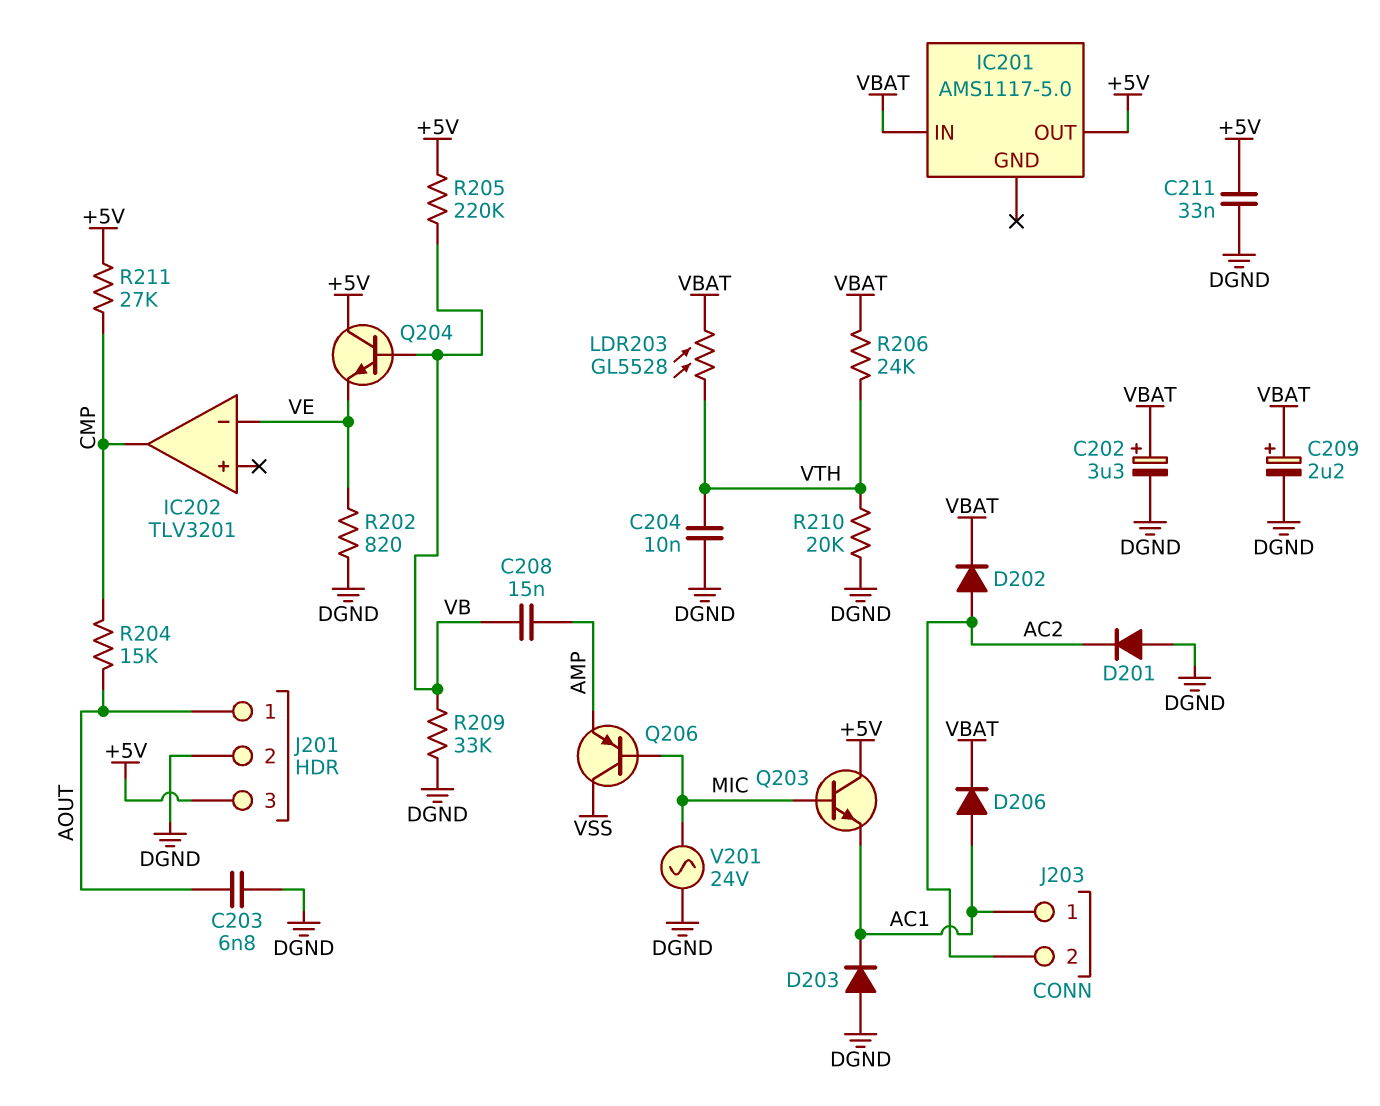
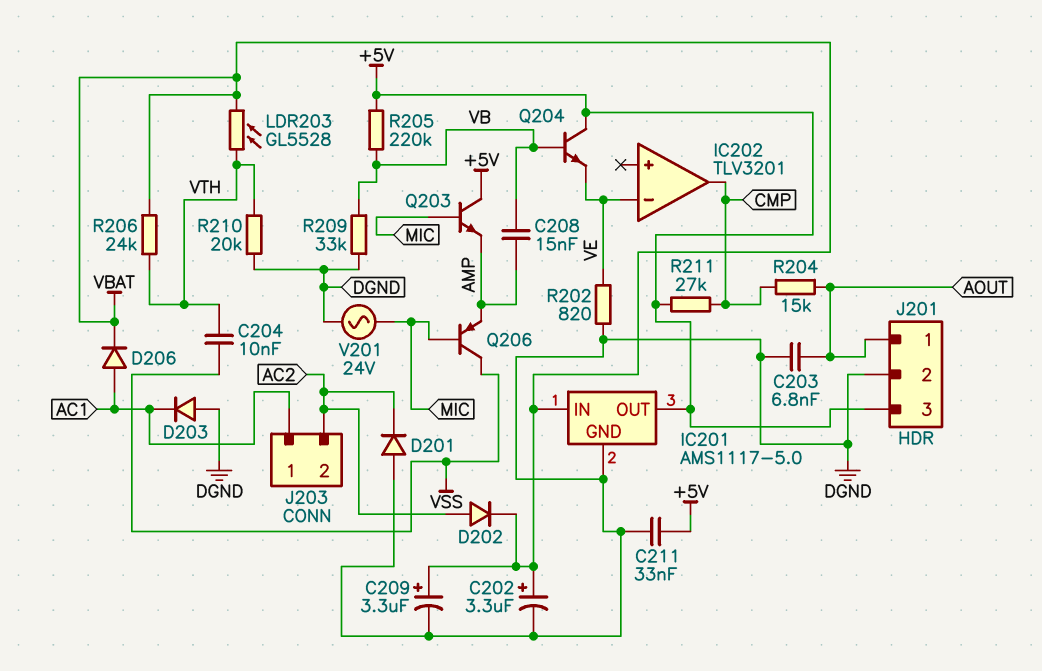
C204: 10nF (DGND, VTH) -> 10nF (VSS, VTH)
C209: 2.2uF (plus VBAT, minus DGND) -> 3.3uF (plus VBAT, minus DGND)
IC201 pin GND: none -> DGND
Q203: NPN (B MIC, C +5V, E AC1) -> NPN (B MIC, C +5V, E AMP)

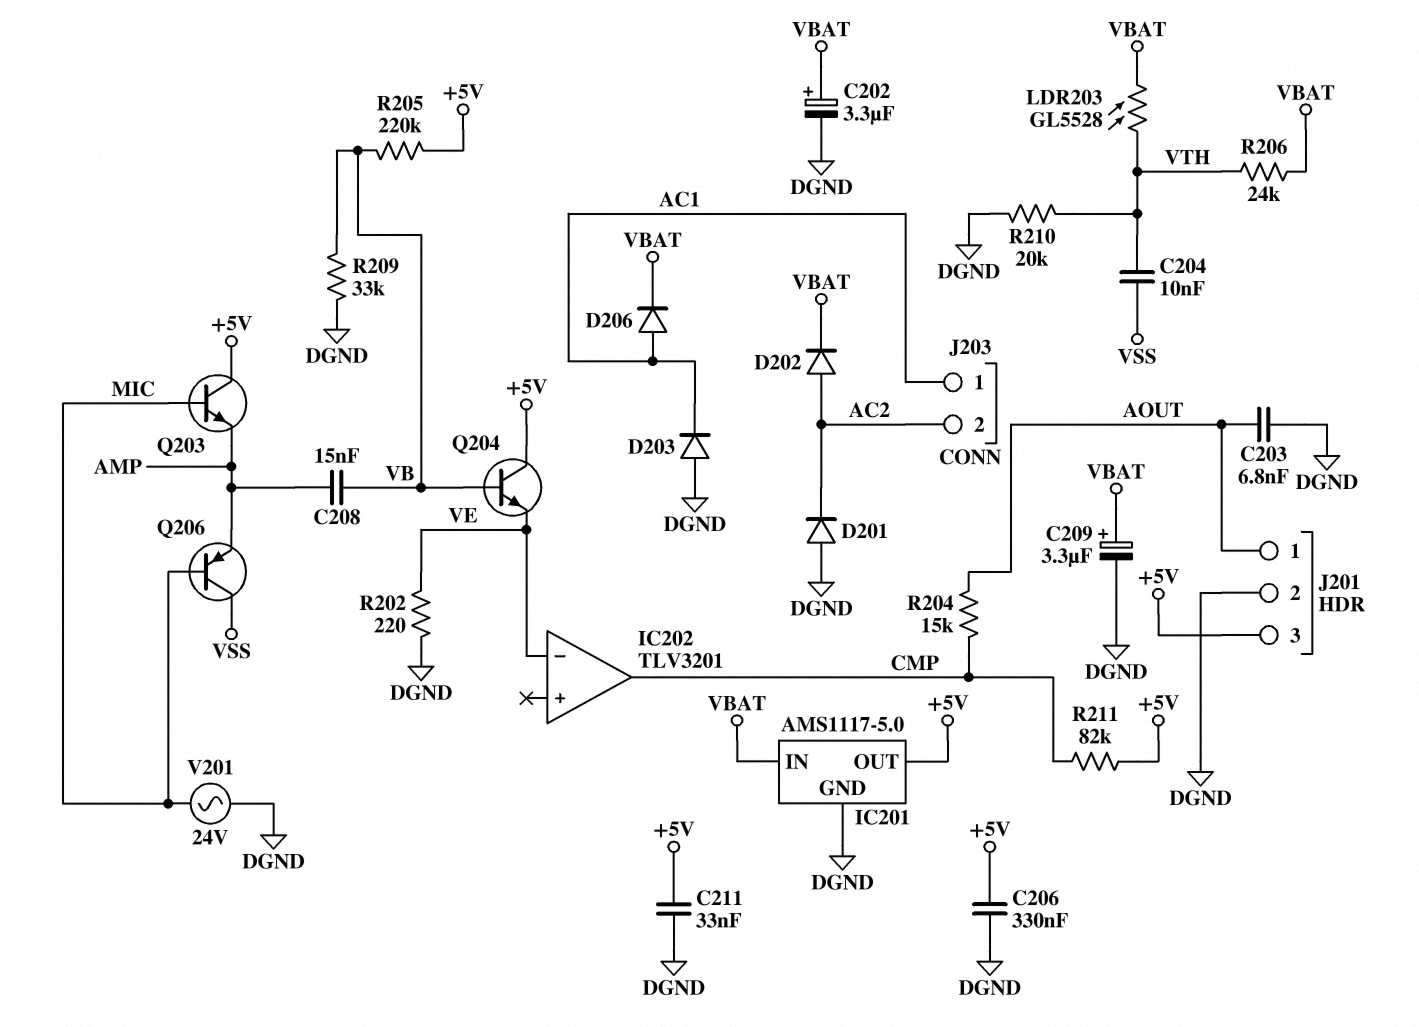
C206: none -> 330nF (+5V, DGND)
R202: 820 (DGND, VE) -> 220 (DGND, VE)
R211: 27k (+5V, CMP) -> 82k (+5V, CMP)

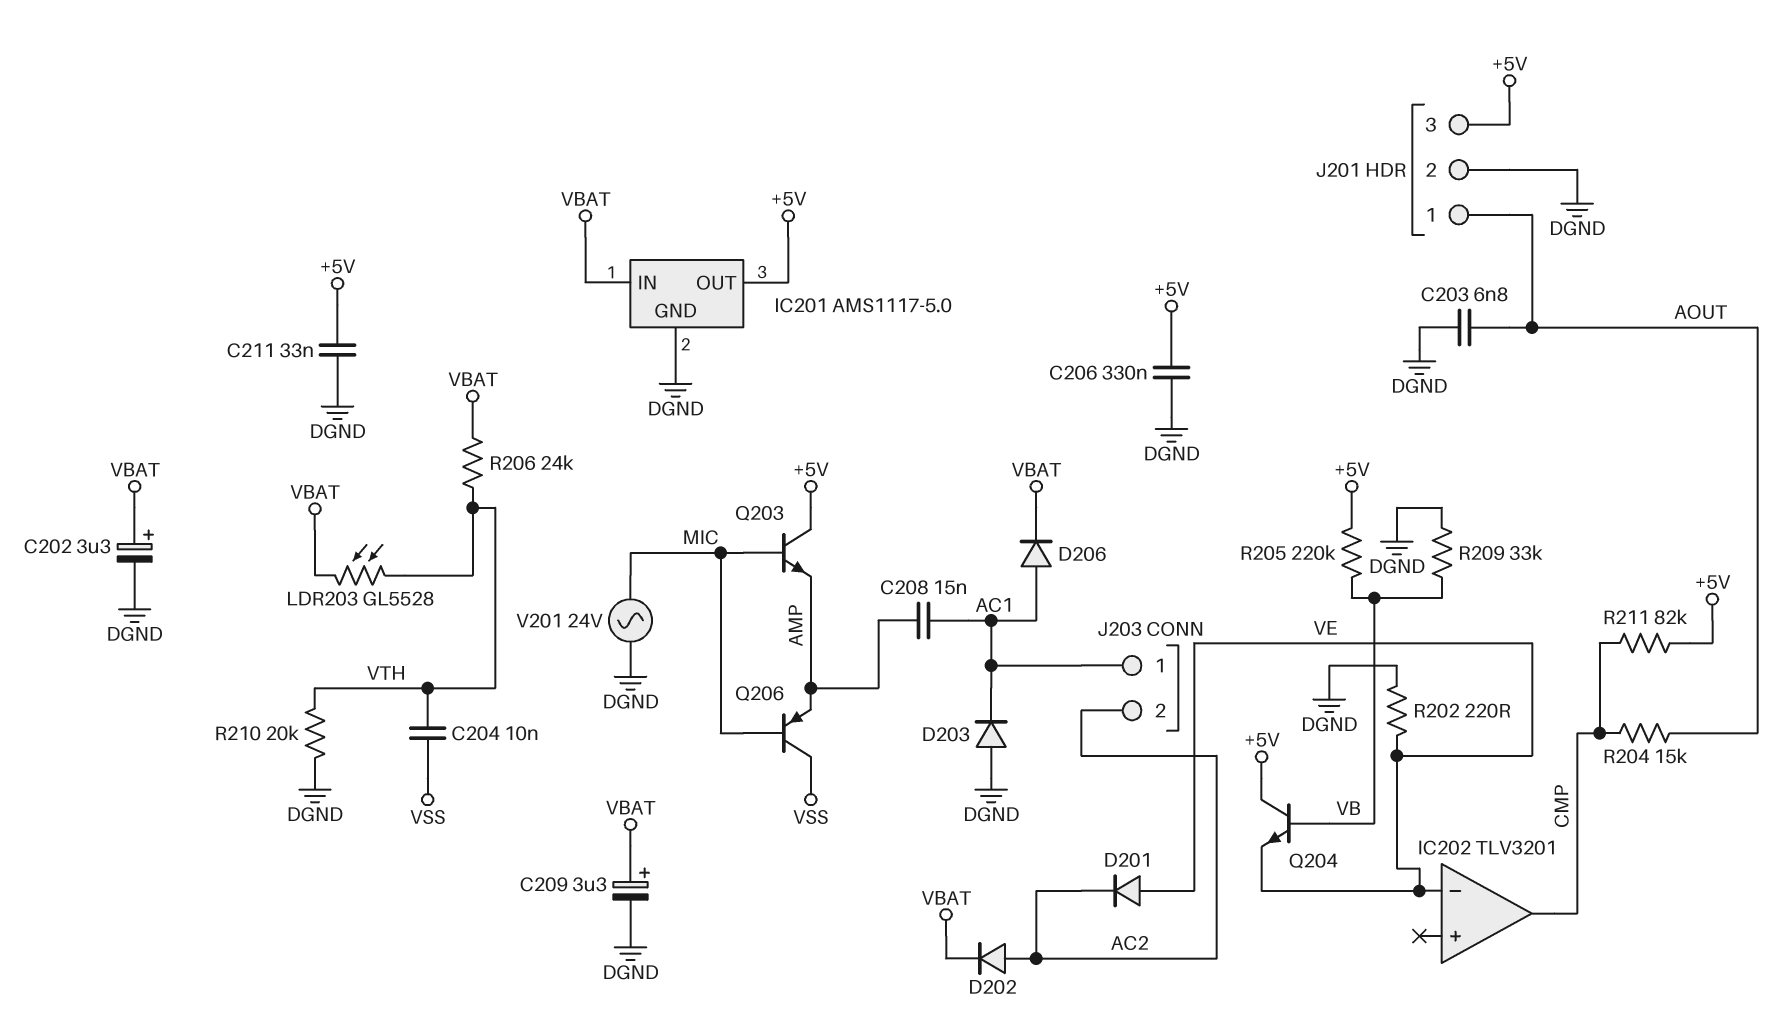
C208: 15nF (AMP, VB) -> 15nF (AC1, AMP)
D201: diode (A DGND, K AC2) -> diode (A VE, K AC2)

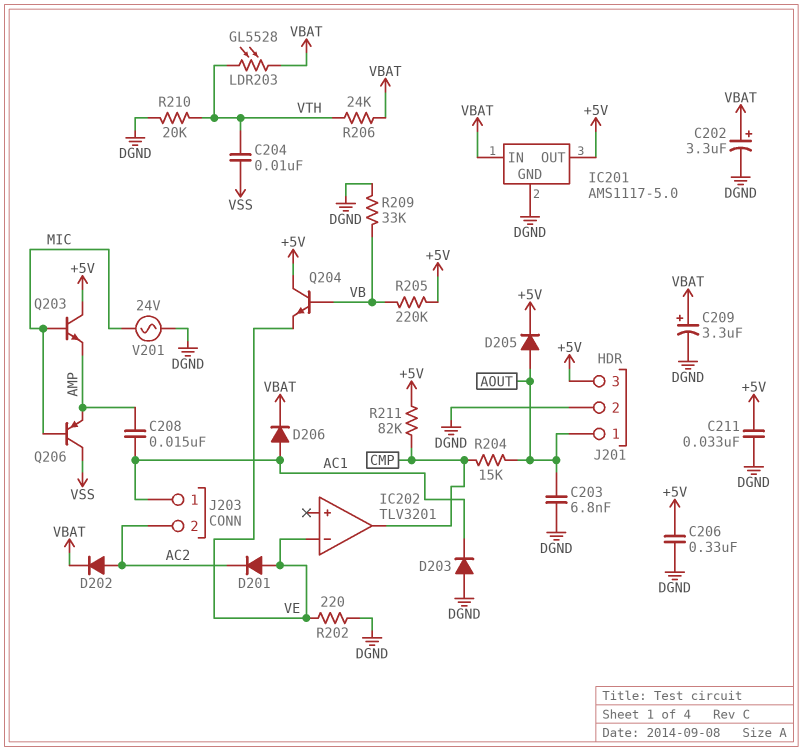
D205: none -> diode (A AOUT, K +5V)

